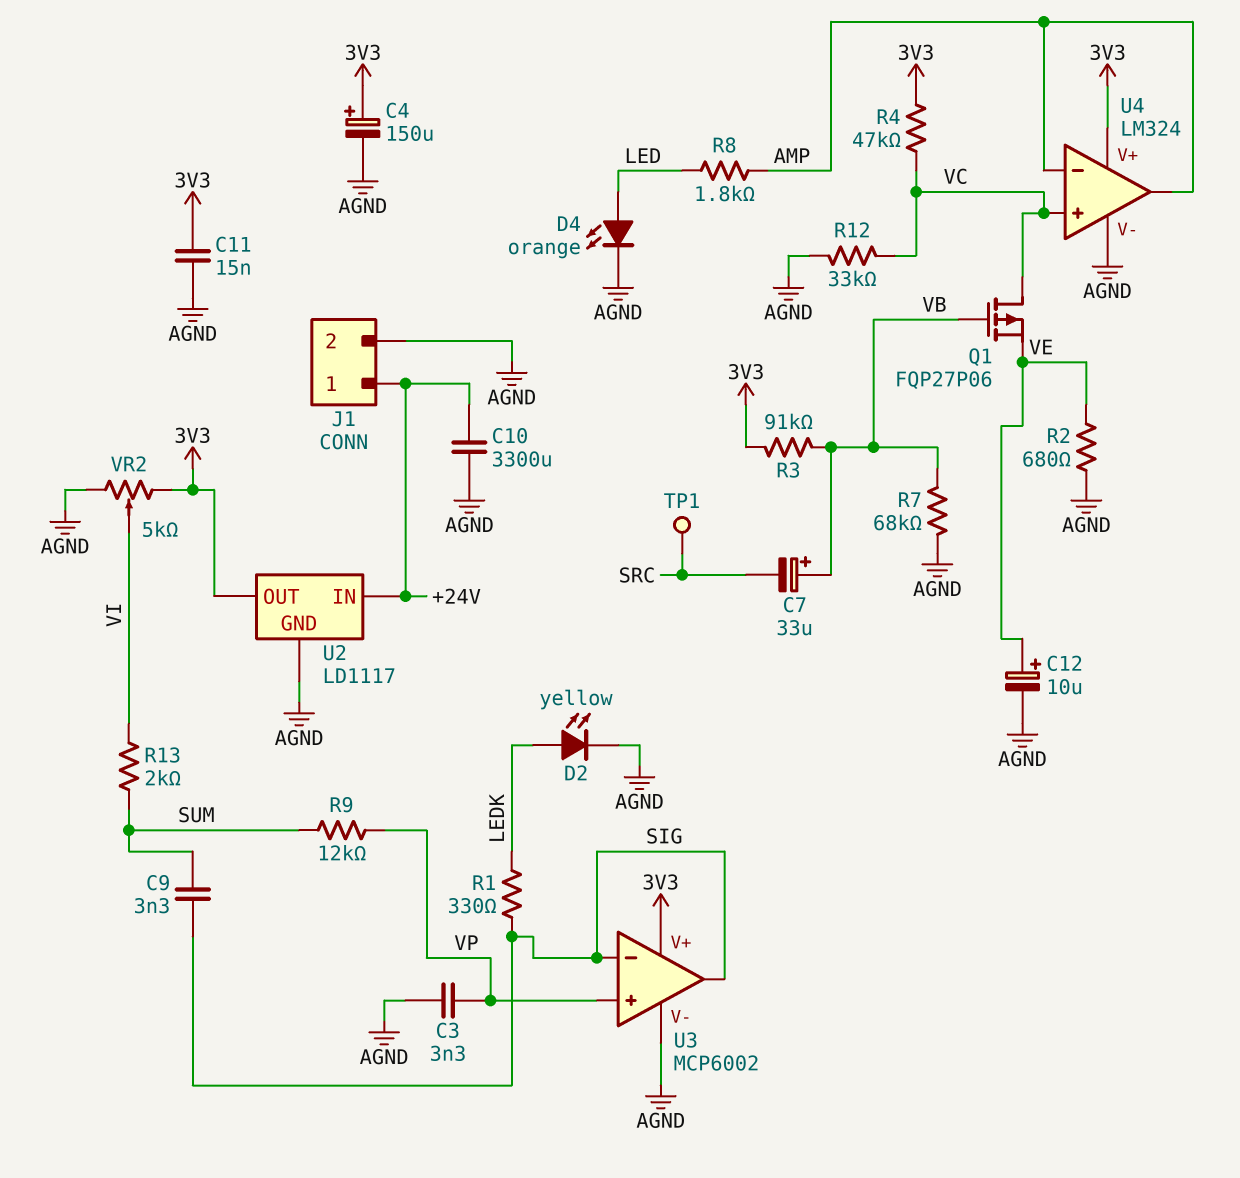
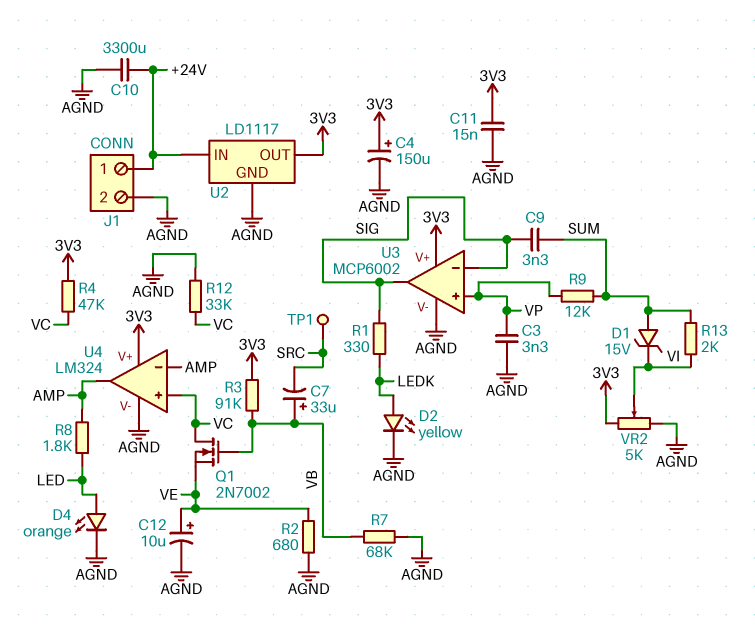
D1: none -> zener 15V (A SUM, K VI)
Q1: PMOS FQP27P06 (G VB, D VC, S VE) -> NMOS 2N7002 (G VB, D VC, S VE)

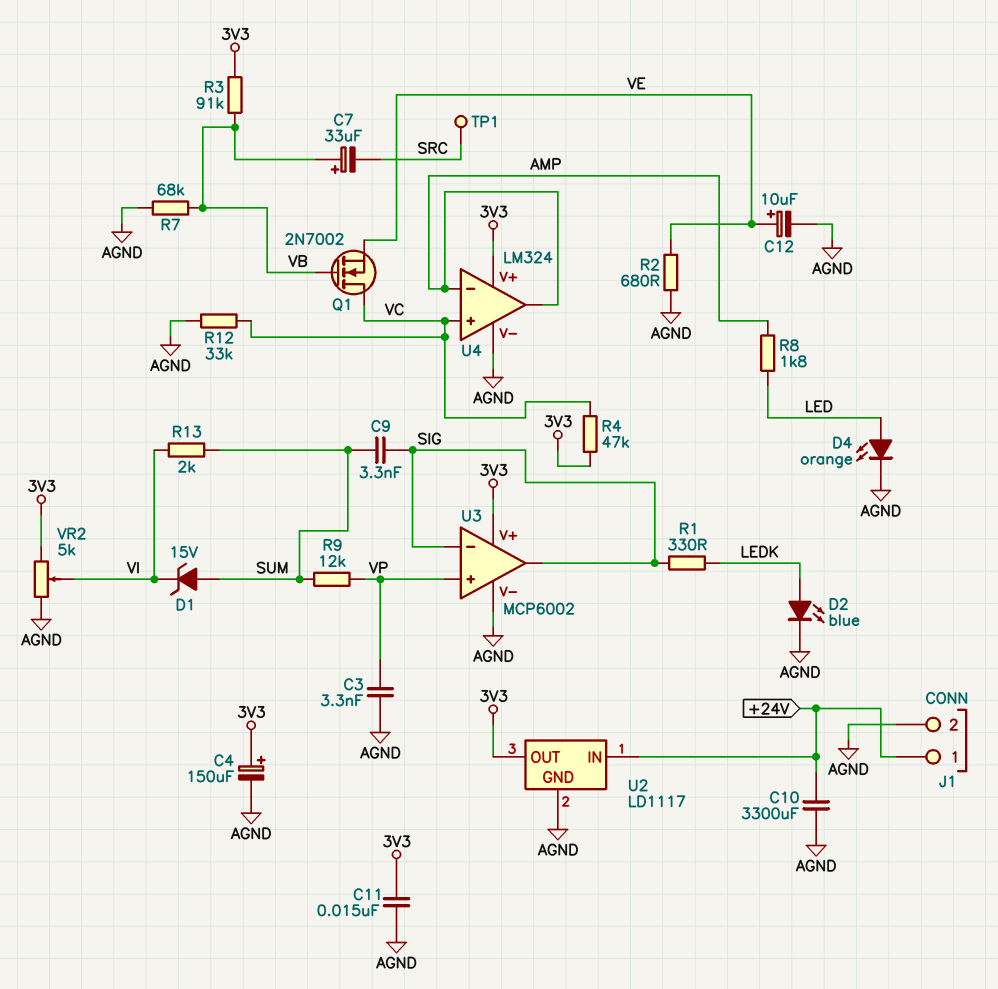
D2: LED yellow (A LEDK, K AGND) -> LED blue (A LEDK, K AGND)

